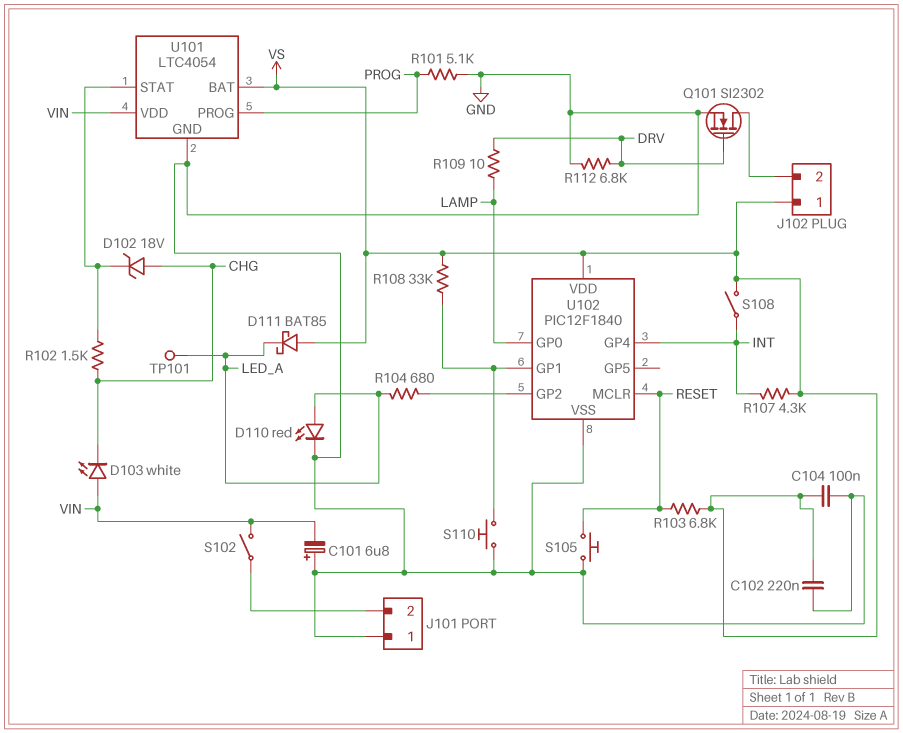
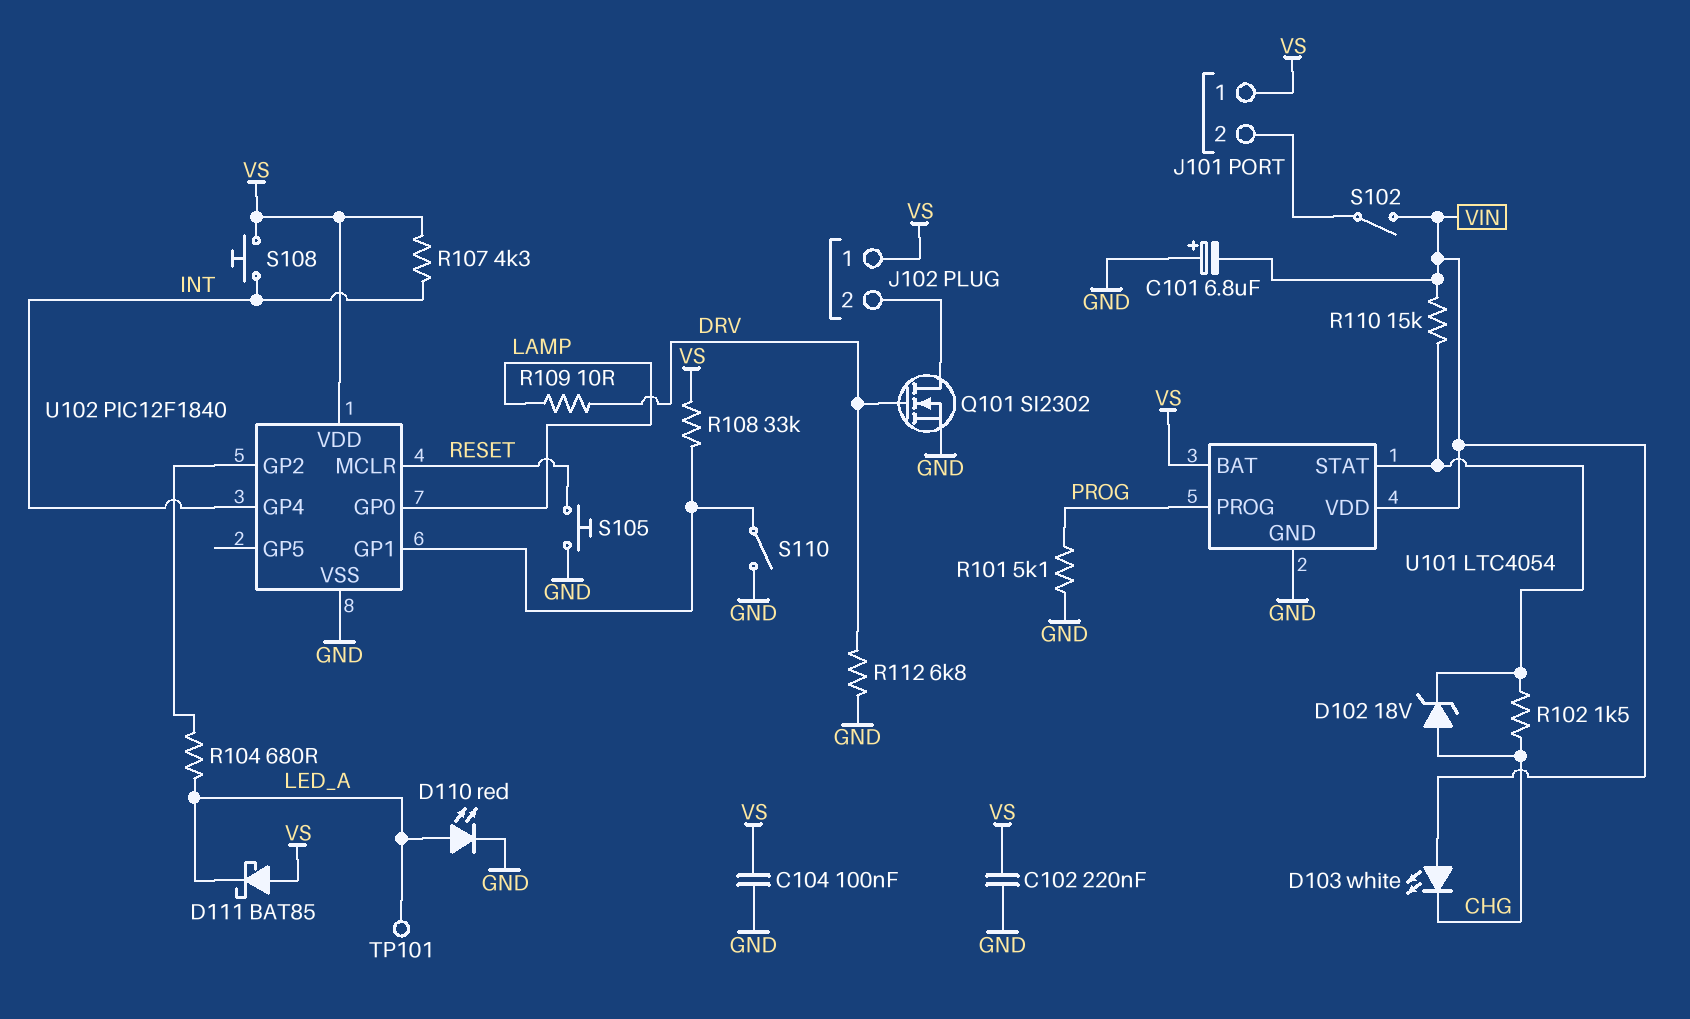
J101 pin 1: GND -> VS
R103: 6.8k (RESET, VS) -> none
R110: none -> 15k (U101/STAT, VIN)
S108: switch (INT, VS) -> button (INT, VS)
S110: button (GND, U102/GP1) -> switch (GND, U102/GP1)

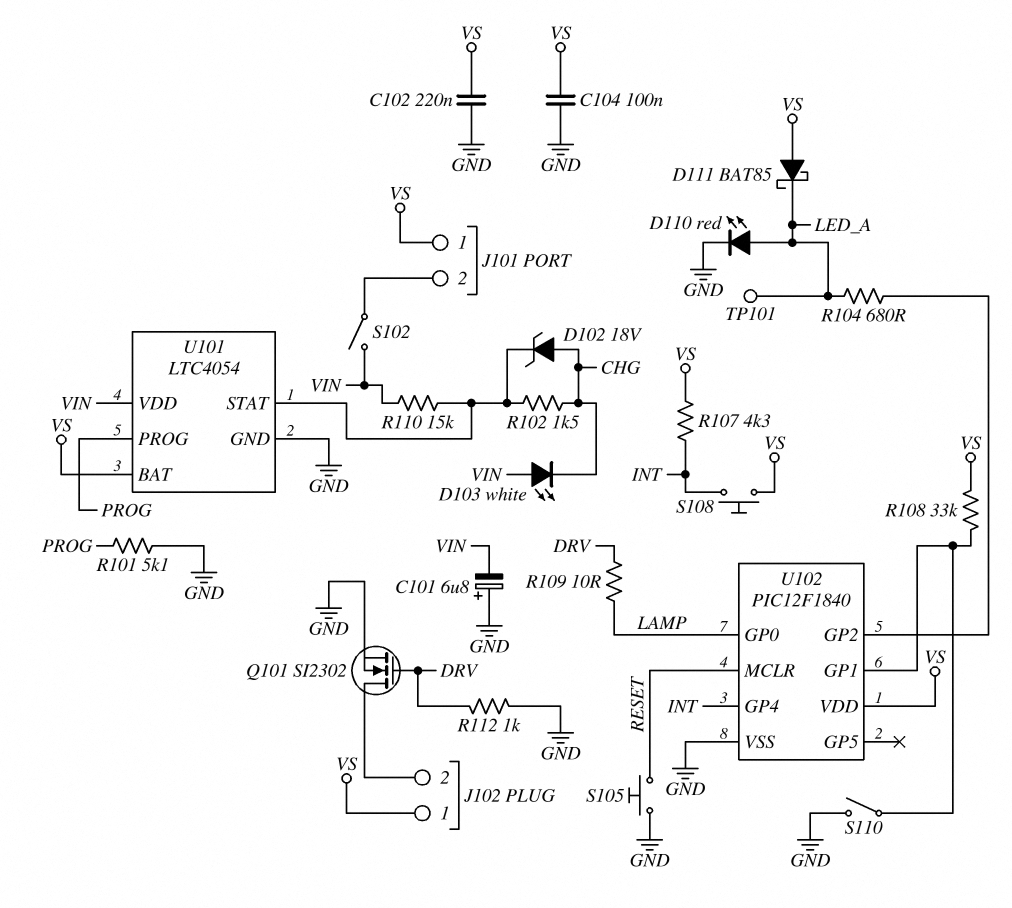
R112: 6.8k (DRV, GND) -> 1k (DRV, GND)

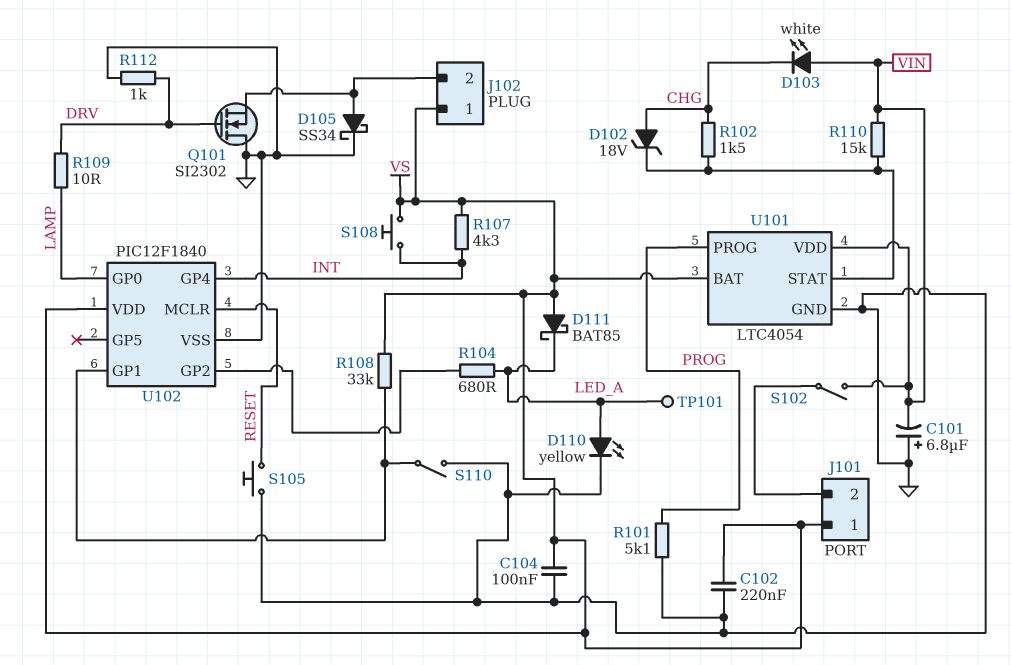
D105: none -> schottky SS34 (A J102/2, K GND)
D110: LED red (A LED_A, K GND) -> LED yellow (A LED_A, K GND)
Q101: NMOS SI2302 (G DRV, D J102/2, S GND) -> NMOS SI2302 (G DRV, D GND, S J102/2)

